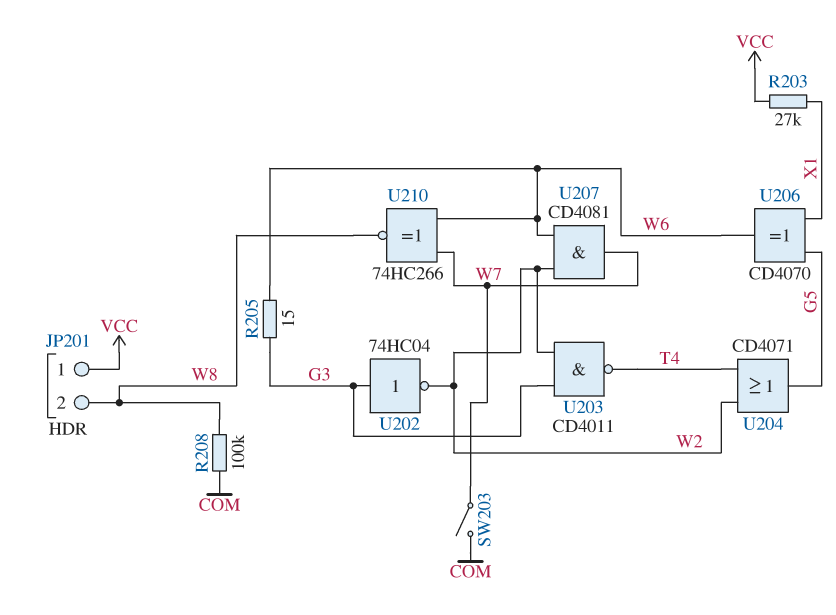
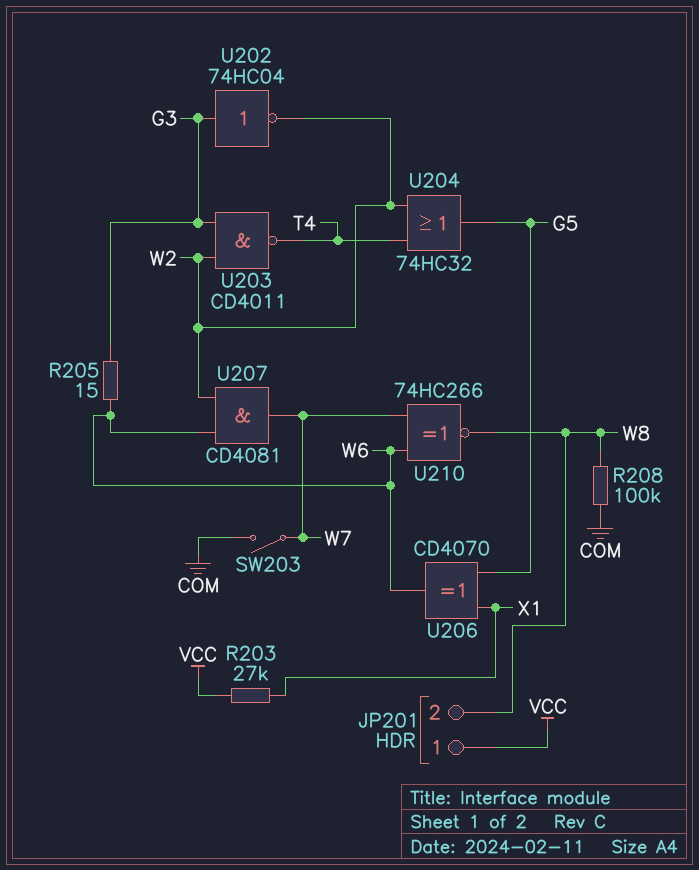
U204: OR CD4071 (in T4, in W2, out G5) -> OR 74HC32 (in T4, in W2, out G5)

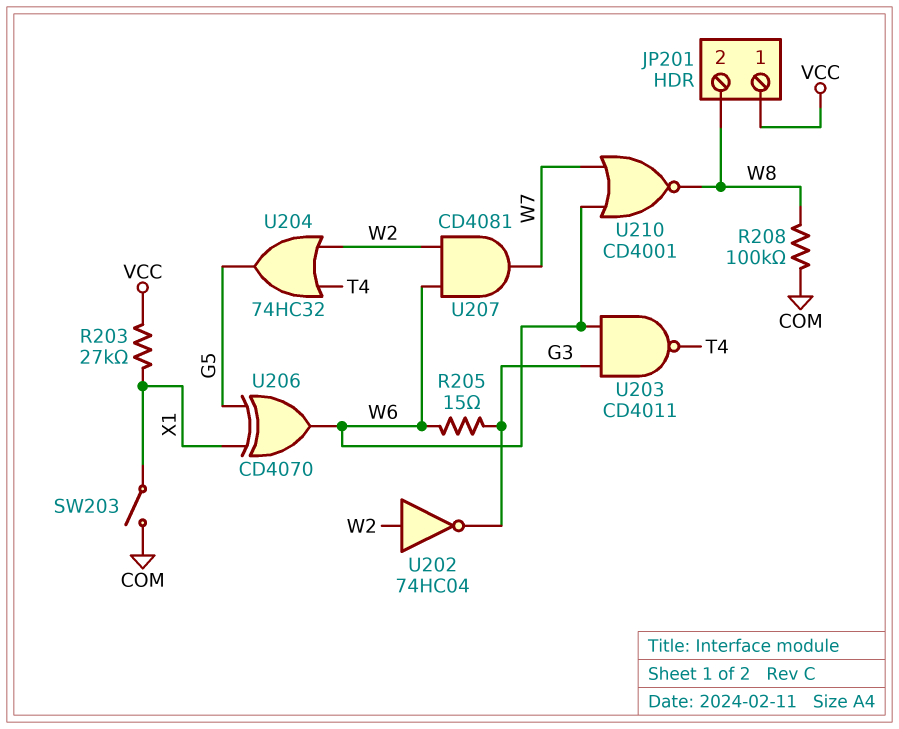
SW203: switch (COM, W7) -> switch (COM, X1)
U202: NOT 74HC04 (in G3, out W2) -> NOT 74HC04 (in W2, out G3)
U203: NAND CD4011 (in G3, in W2, out T4) -> NAND CD4011 (in G3, in W6, out T4)
U210: XNOR 74HC266 (in W6, in W7, out W8) -> NOR CD4001 (in W6, in W7, out W8)

